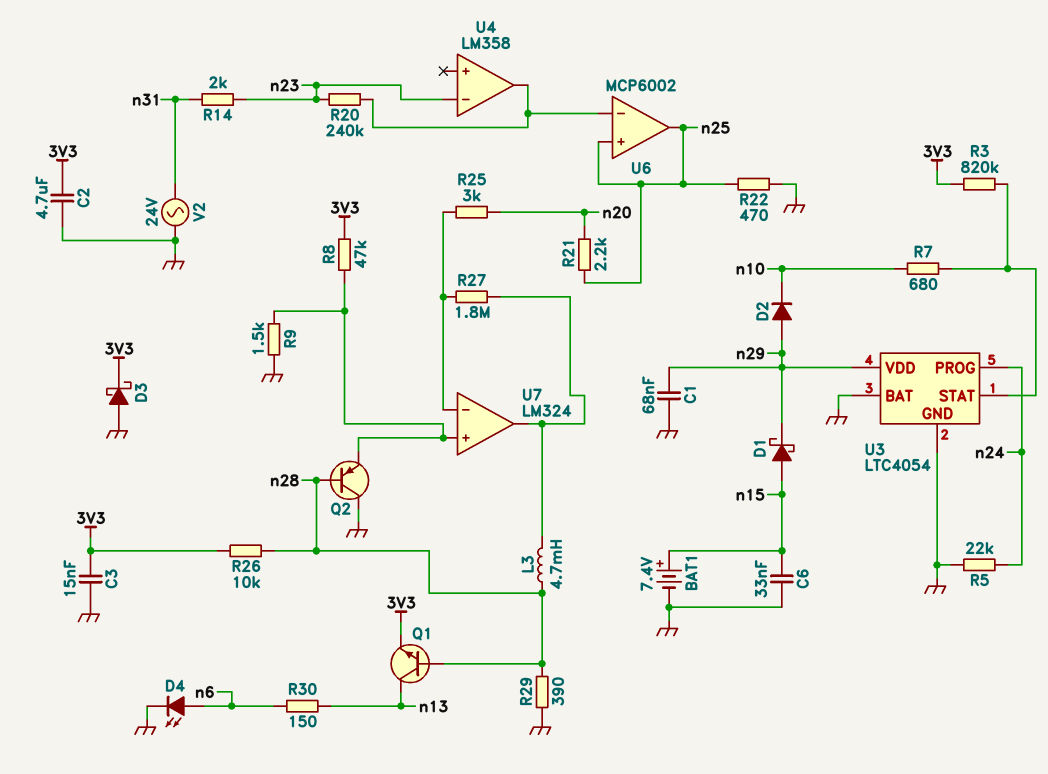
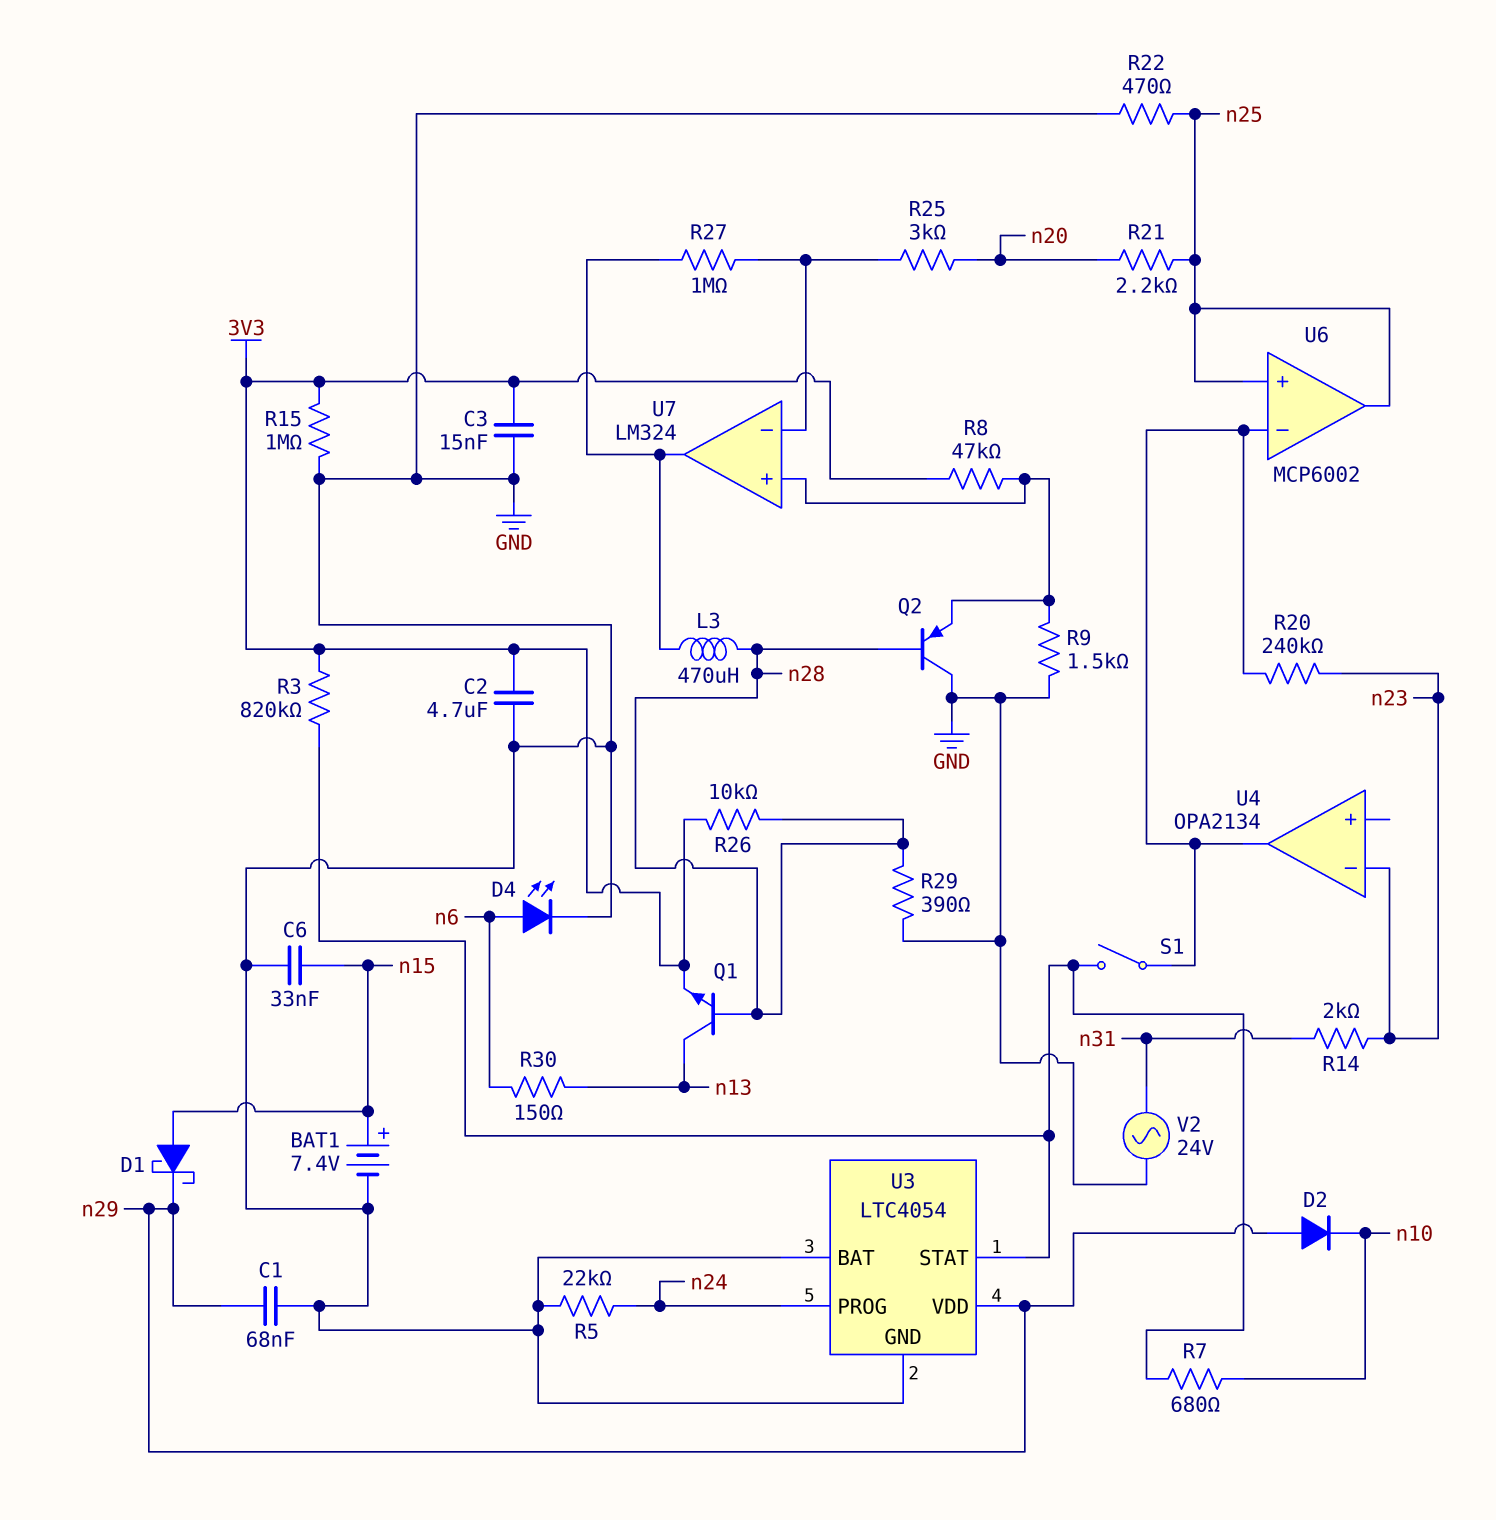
D3: schottky (A GND, K 3V3) -> none
L3: 4.7mH (U7/out, n28) -> 470uH (U7/out, n28)
R15: none -> 1M (3V3, GND)
R27: 1.8M (U7/in-, U7/out) -> 1M (U7/in-, U7/out)
S1: none -> switch (U3/STAT, U4/out)
U4: LM358 -> OPA2134

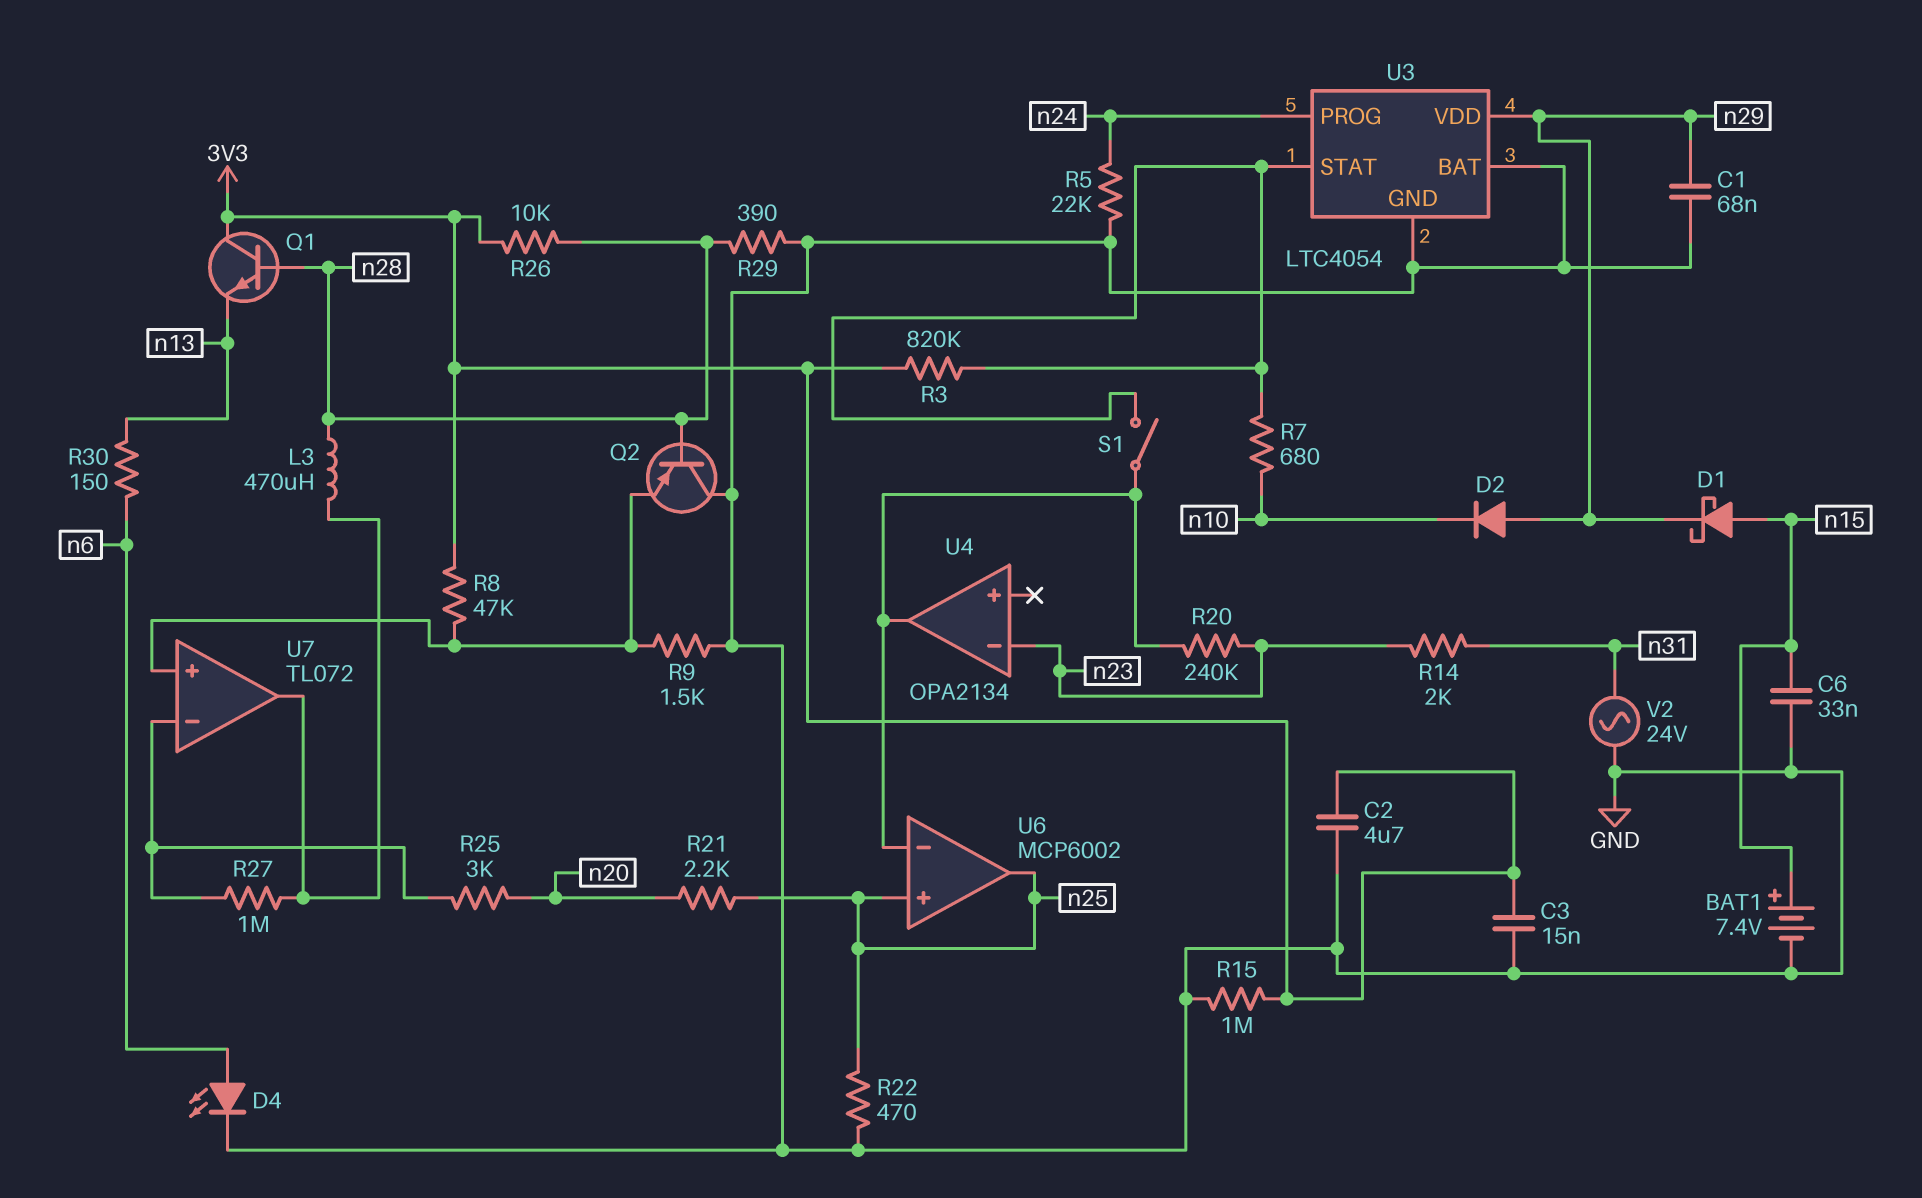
Q1: NPN (B n28, C n13, E 3V3) -> NPN (B n28, C 3V3, E n13)
U7: LM324 -> TL072

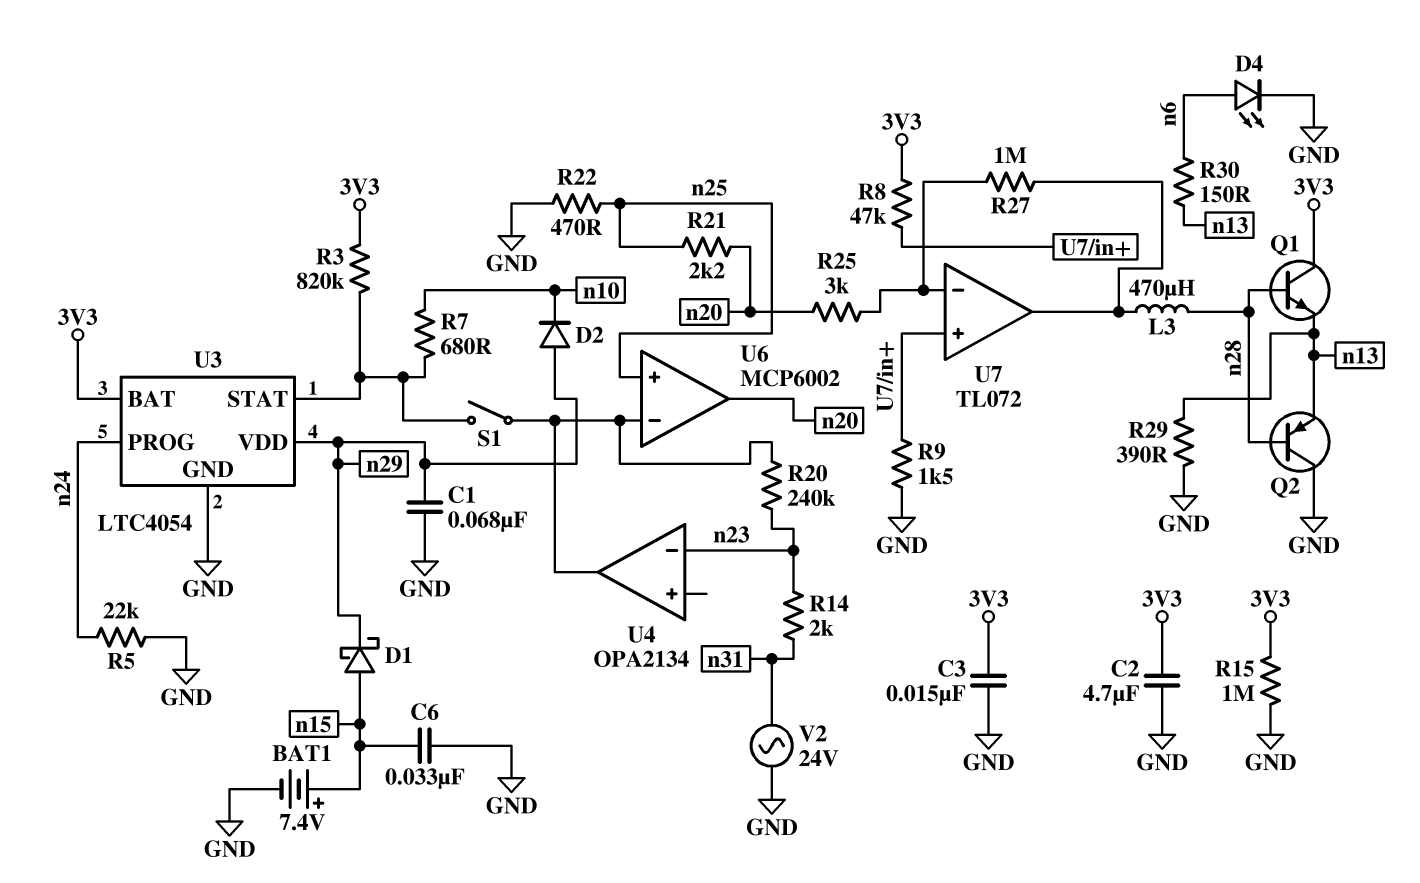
Q2: PNP (B n28, C GND, E U7/in+) -> PNP (B n28, C GND, E n13)
R26: 10k (3V3, n28) -> none
R29: 390 (GND, n28) -> 390 (GND, n13)
U3 pin BAT: GND -> 3V3
U6 pin out: n25 -> n20

